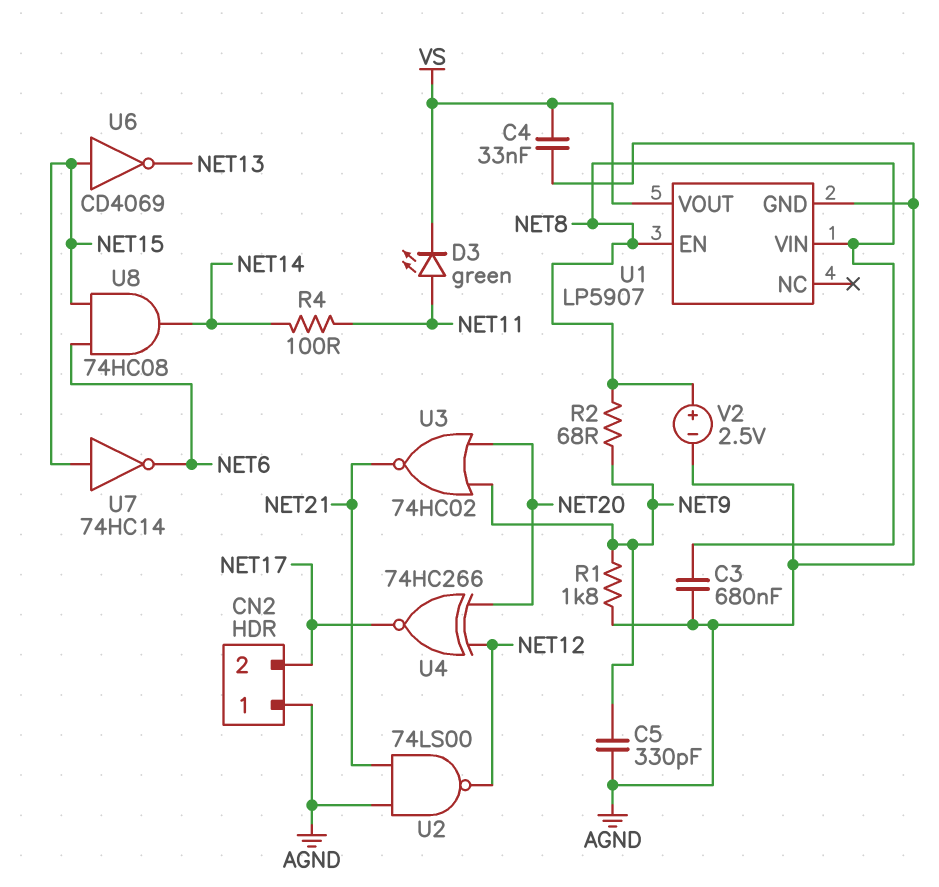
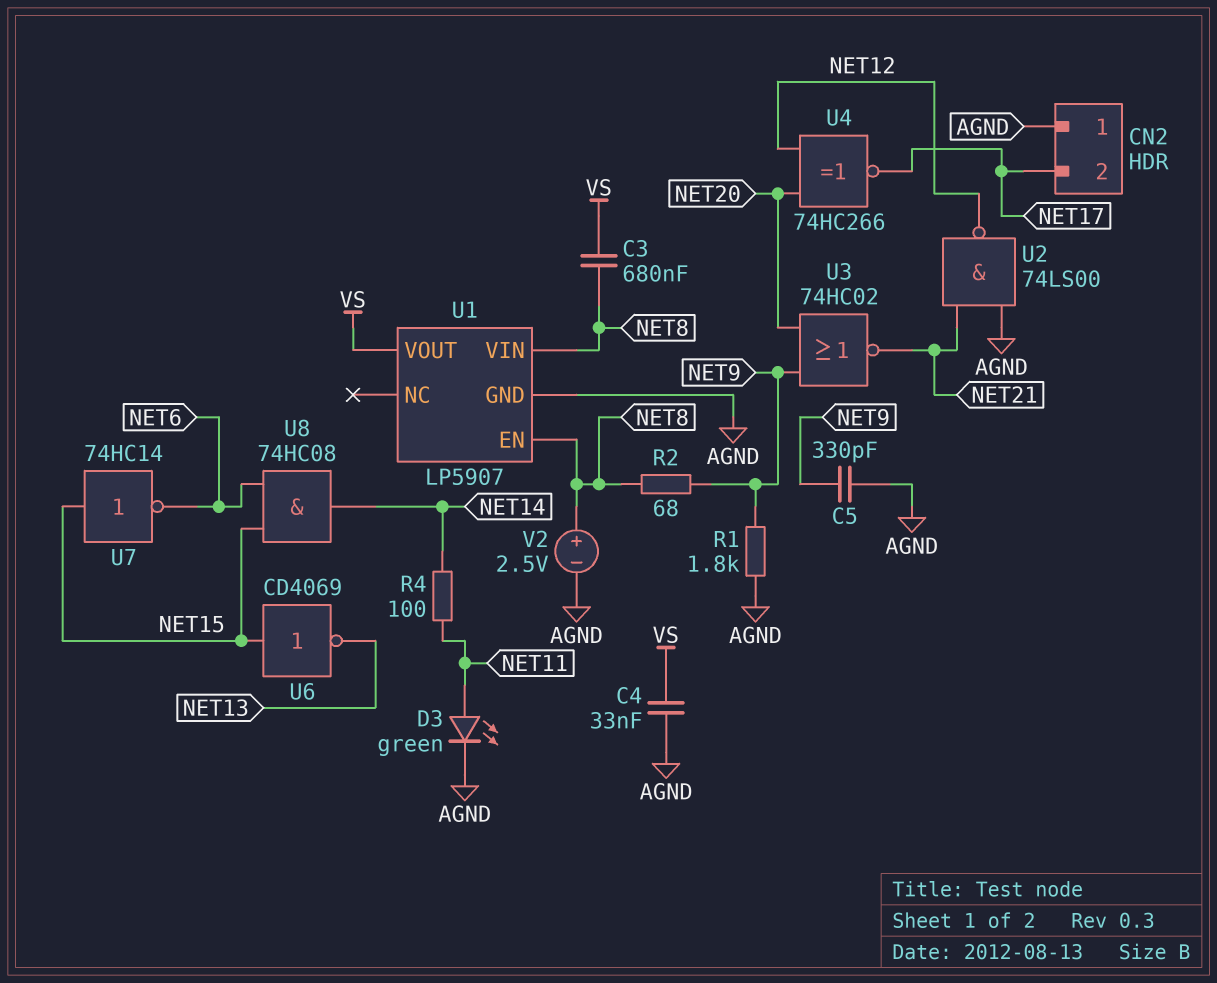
C3: 680nF (AGND, NET8) -> 680nF (NET8, VS)
D3: LED green (A NET11, K VS) -> LED green (A NET11, K AGND)

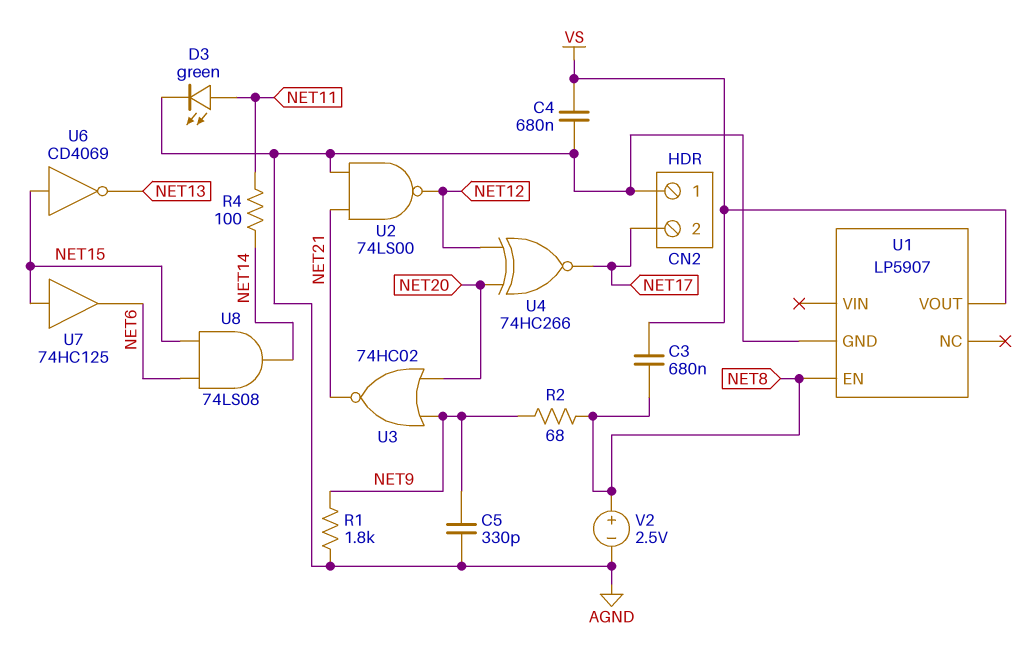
C4: 33nF (AGND, VS) -> 680nF (AGND, VS)
U1 pin VIN: NET8 -> none
U7: NOT 74HC14 (in NET15, out NET6) -> buffer 74HC125 (in NET15, out NET6)
U8: AND 74HC08 (in NET6, in NET15, out NET14) -> AND 74LS08 (in NET6, in NET15, out NET14)

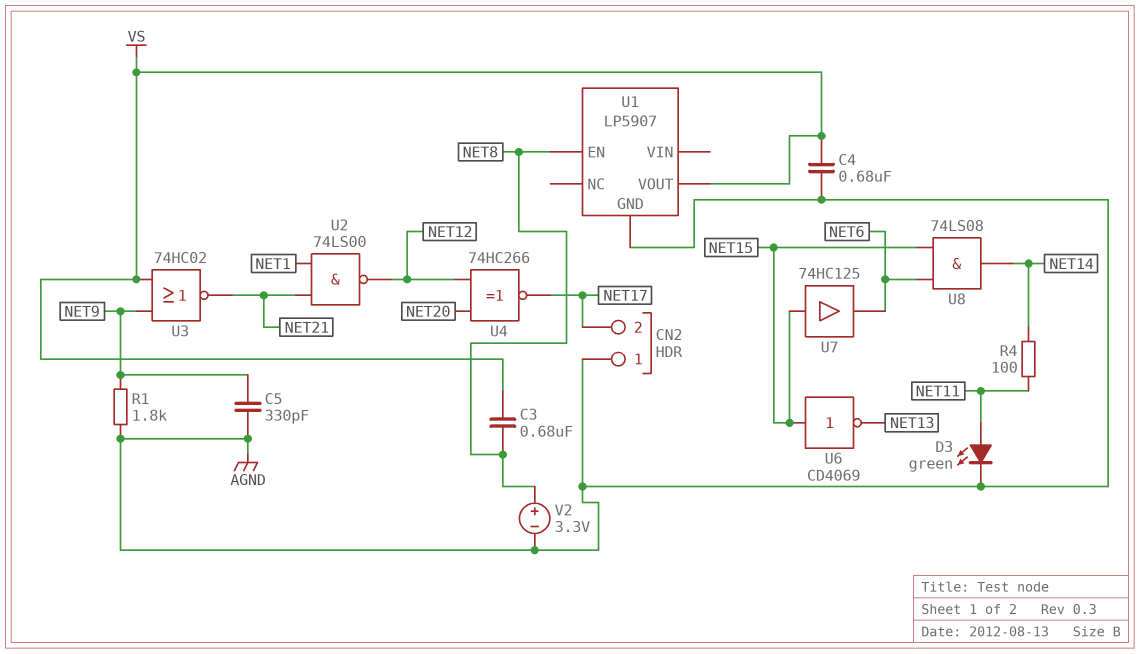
R2: 68 (NET8, NET9) -> none
U2: NAND 74LS00 (in AGND, in NET21, out NET12) -> NAND 74LS00 (in NET1, in NET21, out NET12)
U3: NOR 74HC02 (in NET9, in NET20, out NET21) -> NOR 74HC02 (in NET9, in VS, out NET21)
V2: 2.5V (plus NET8, minus AGND) -> 3.3V (plus NET8, minus AGND)

